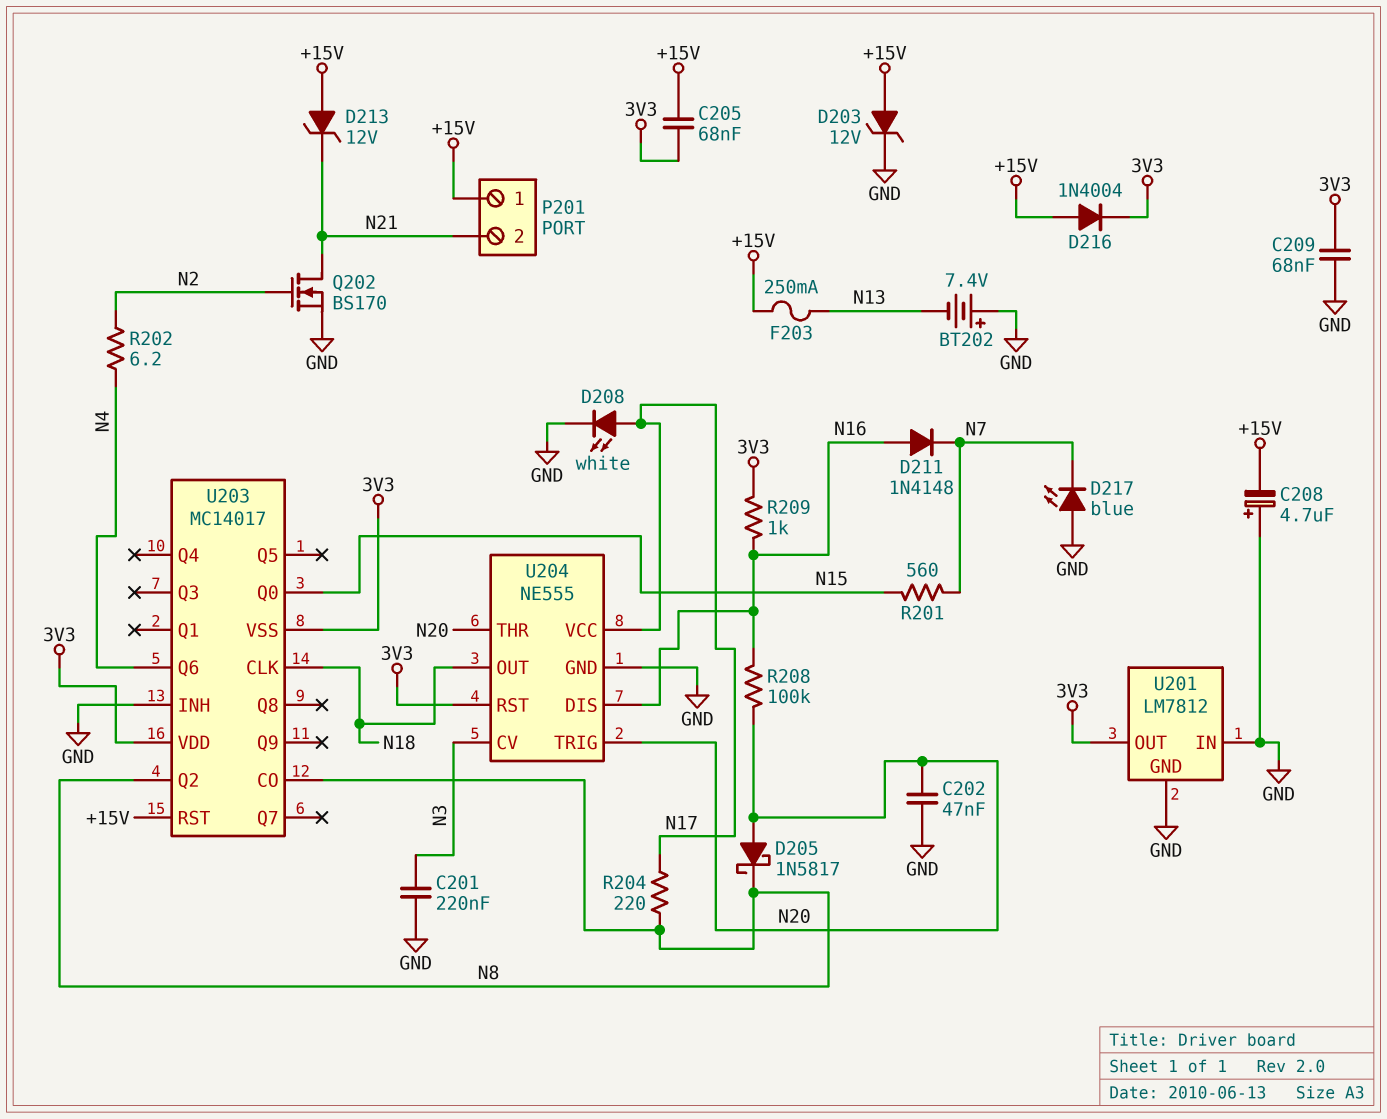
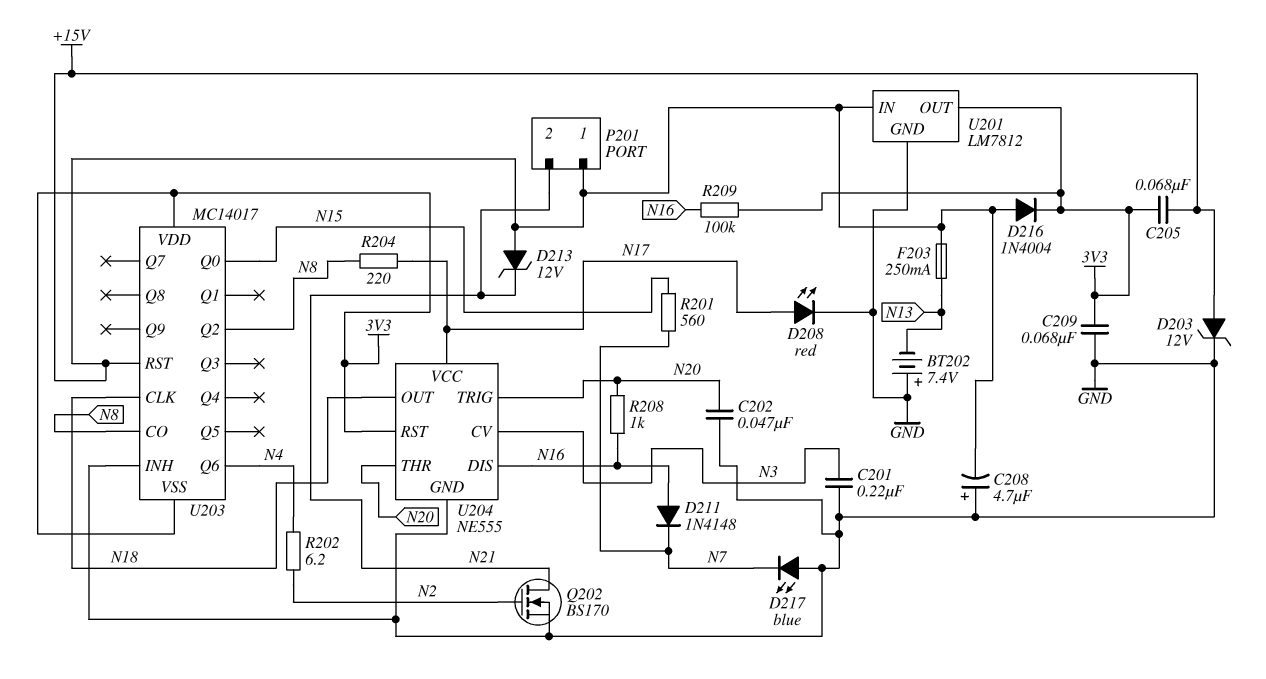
D205: schottky 1N5817 (A N20, K N8) -> none
D208: LED white (A N17, K GND) -> LED red (A N17, K GND)
R208: 100k (N16, N20) -> 1k (N16, N20)
R209: 1k (3V3, N16) -> 100k (3V3, N16)
U201 pin IN: GND -> +15V

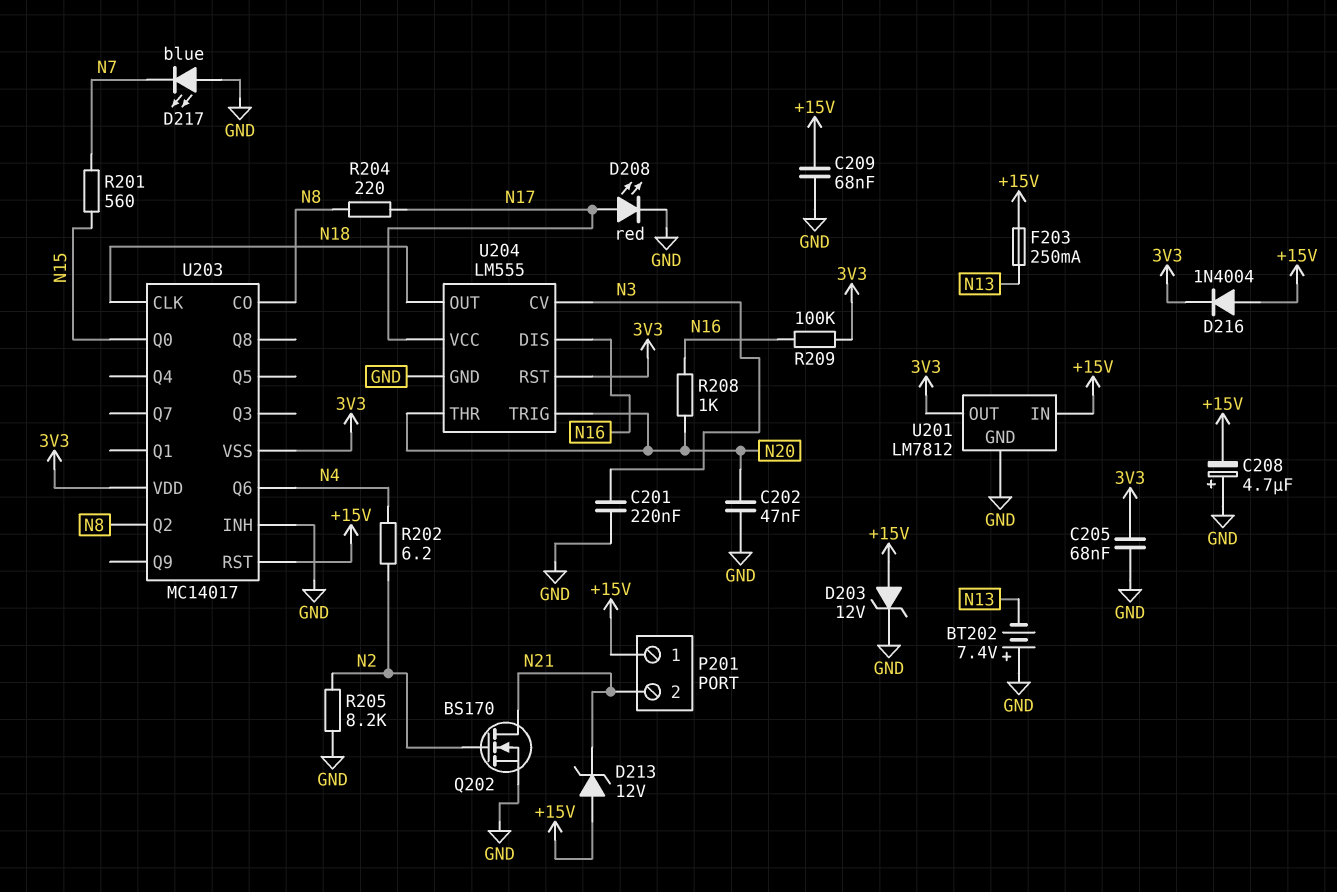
C205: 68nF (+15V, 3V3) -> 68nF (3V3, GND)
C209: 68nF (3V3, GND) -> 68nF (+15V, GND)
D211: diode 1N4148 (A N16, K N7) -> none
R205: none -> 8.2k (GND, N2)
U204: NE555 -> LM555

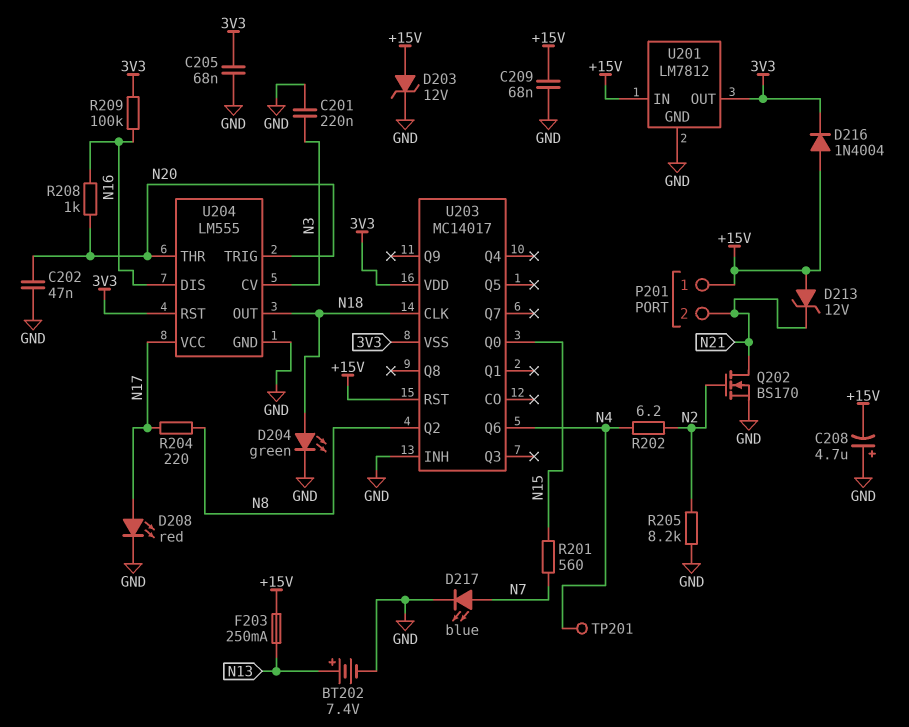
BT202: 7.4V (plus GND, minus N13) -> 7.4V (plus N13, minus GND)
D204: none -> LED green (A N18, K GND)
D217: LED blue (A GND, K N7) -> LED blue (A N7, K GND)
TP201: none -> test point (N4)
U203 pin CO: N8 -> none

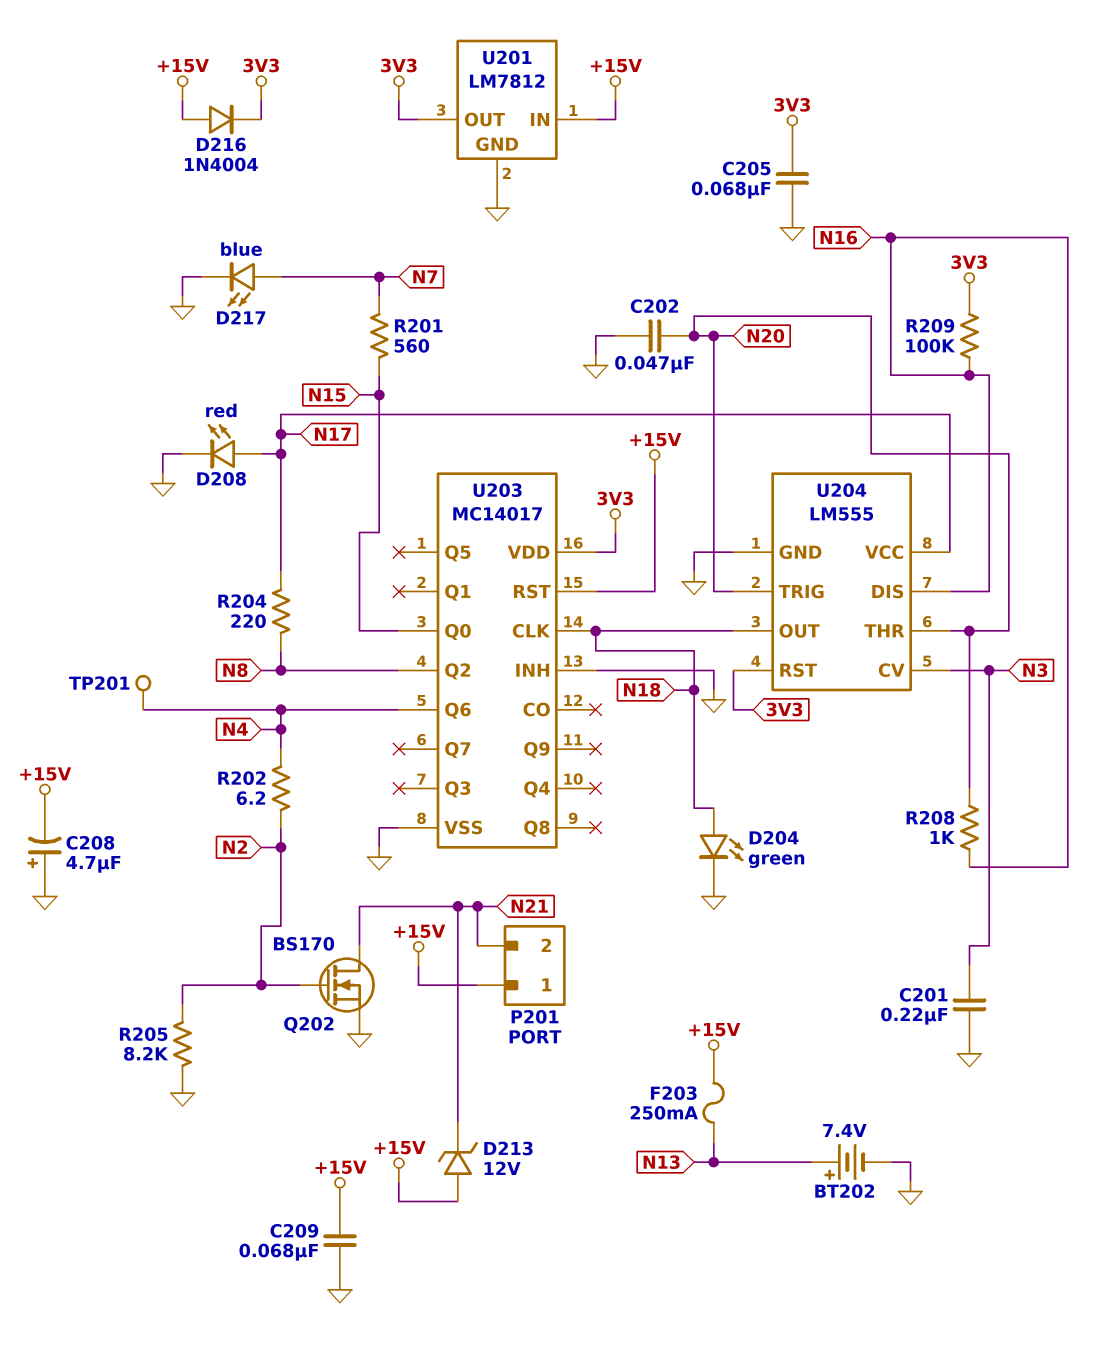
D203: zener 12V (A +15V, K GND) -> none
U203 pin VSS: 3V3 -> GND

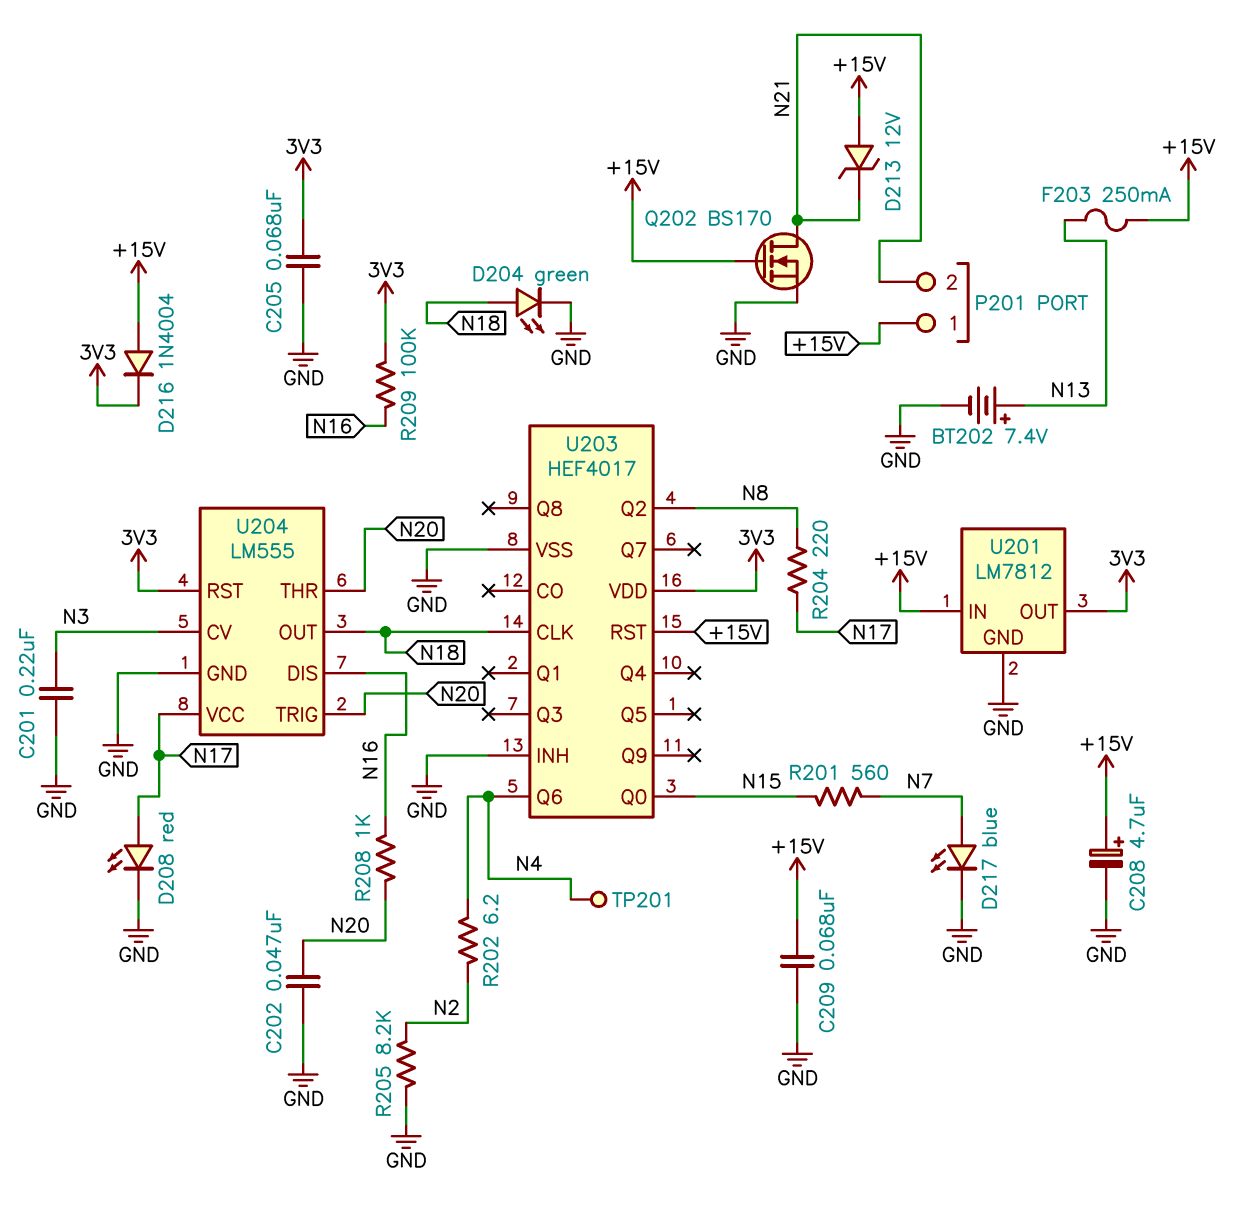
C208: 4.7uF (plus GND, minus +15V) -> 4.7uF (plus +15V, minus GND)
Q202: NMOS BS170 (G N2, D N21, S GND) -> NMOS BS170 (G +15V, D N21, S GND)
U203: MC14017 -> HEF4017

